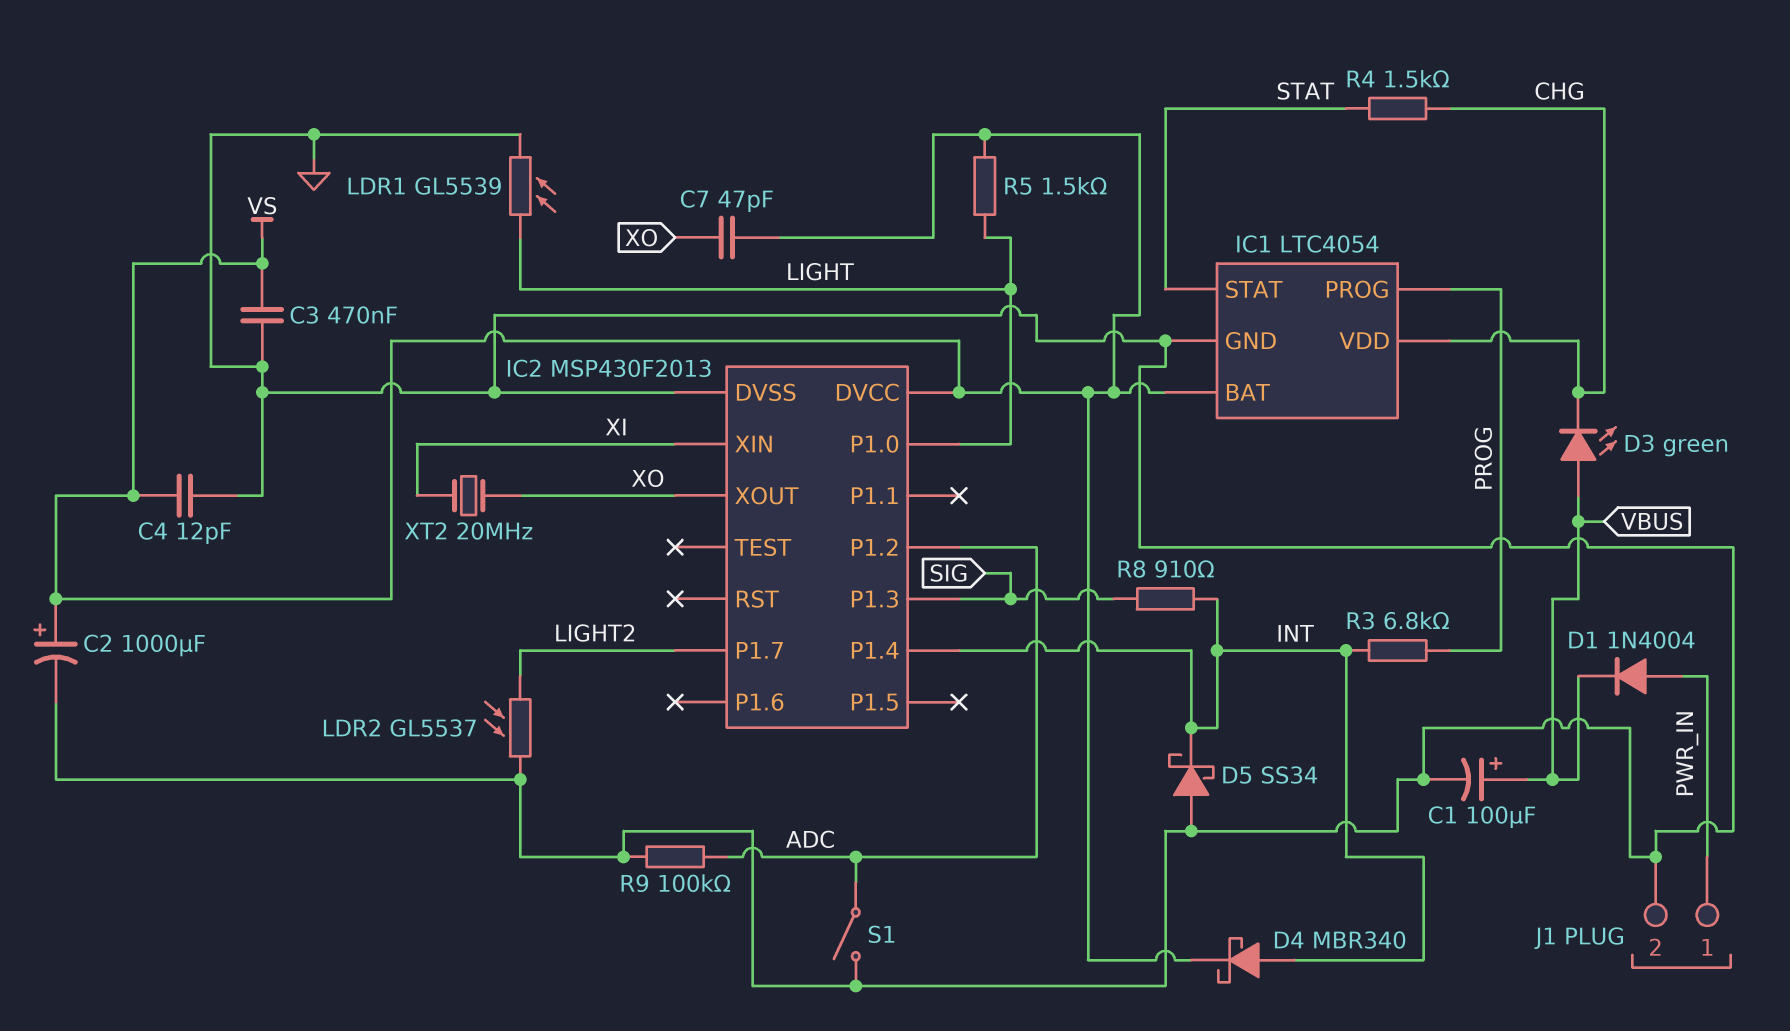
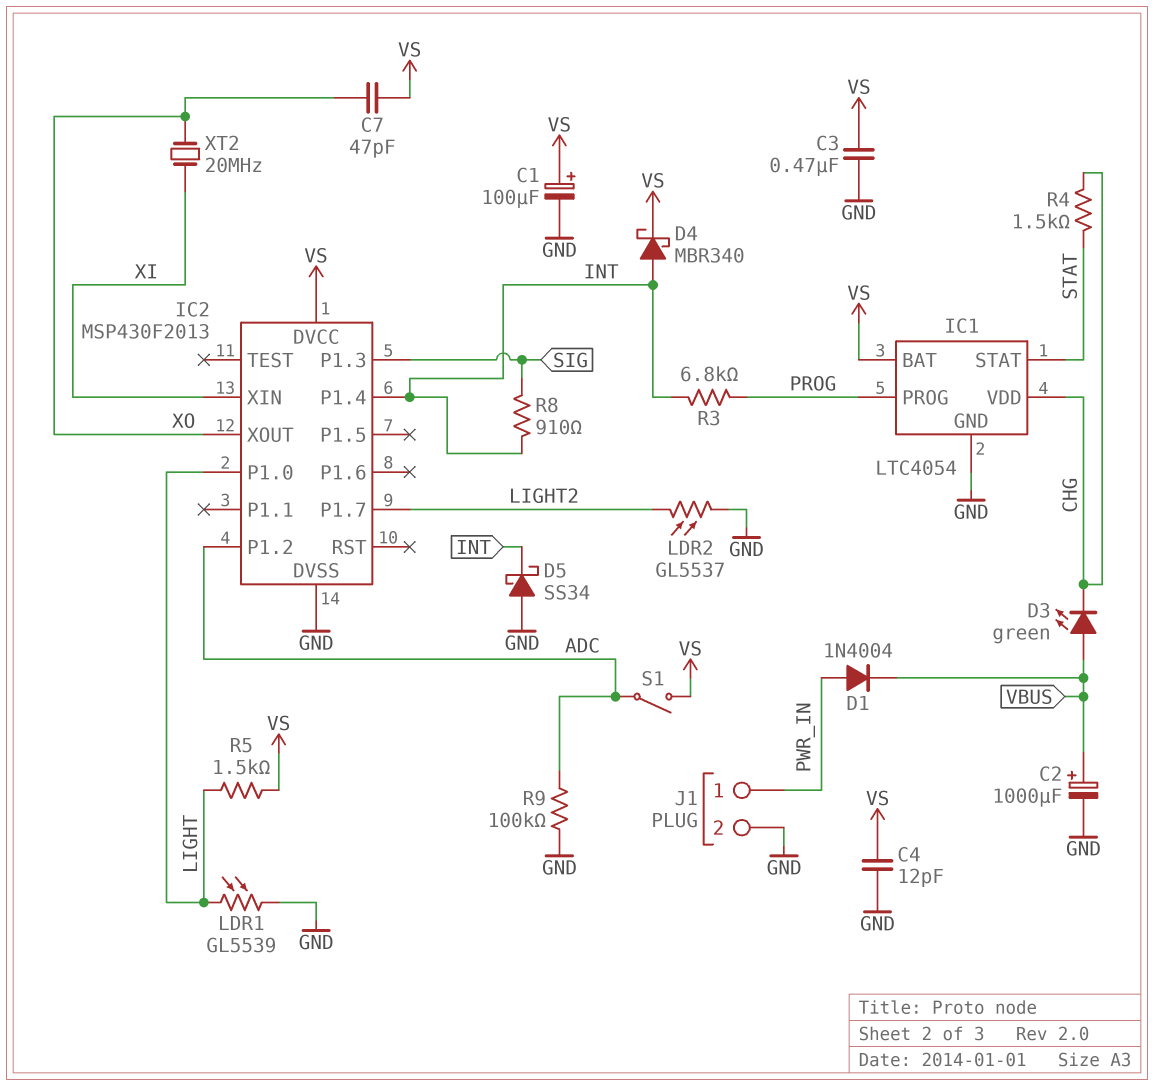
C1: 100uF (plus VBUS, minus GND) -> 100uF (plus VS, minus GND)
C2: 1000uF (plus VS, minus GND) -> 1000uF (plus VBUS, minus GND)
S1: switch (ADC, GND) -> switch (ADC, VS)

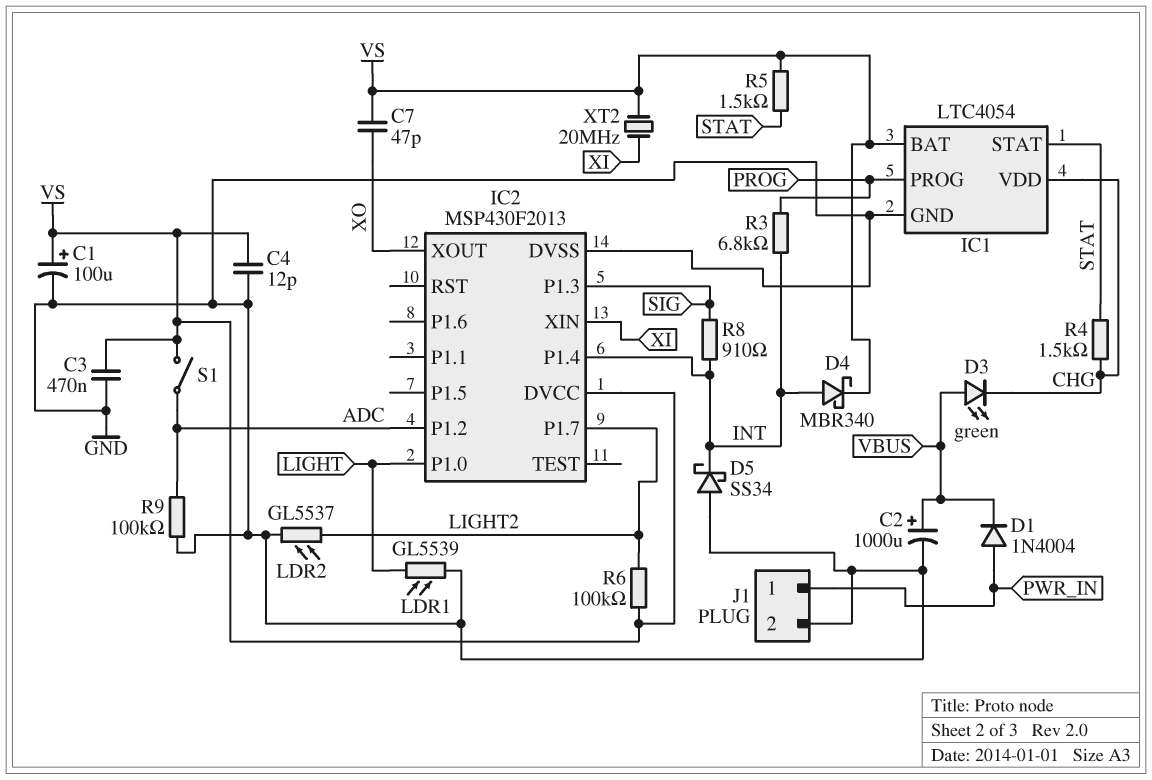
R5: 1.5k (LIGHT, VS) -> 1.5k (STAT, VS)
R6: none -> 100k (LIGHT2, VS)
XT2: 20MHz (XI, XO) -> 20MHz (VS, XI)

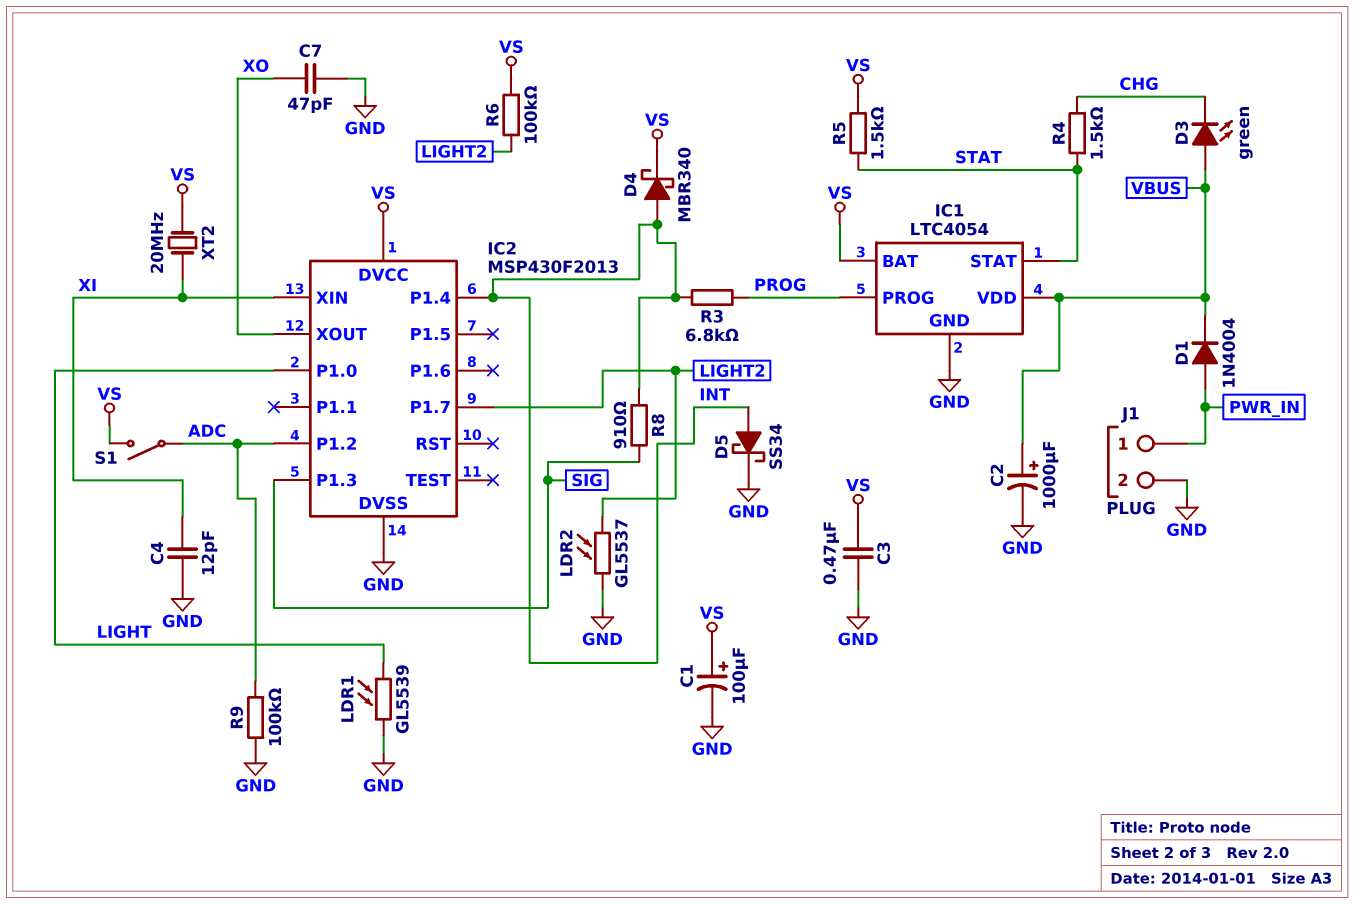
C4: 12pF (GND, VS) -> 12pF (GND, XI)
C7: 47pF (VS, XO) -> 47pF (GND, XO)
D5: schottky SS34 (A GND, K INT) -> schottky SS34 (A INT, K GND)
IC1 pin VDD: CHG -> VBUS

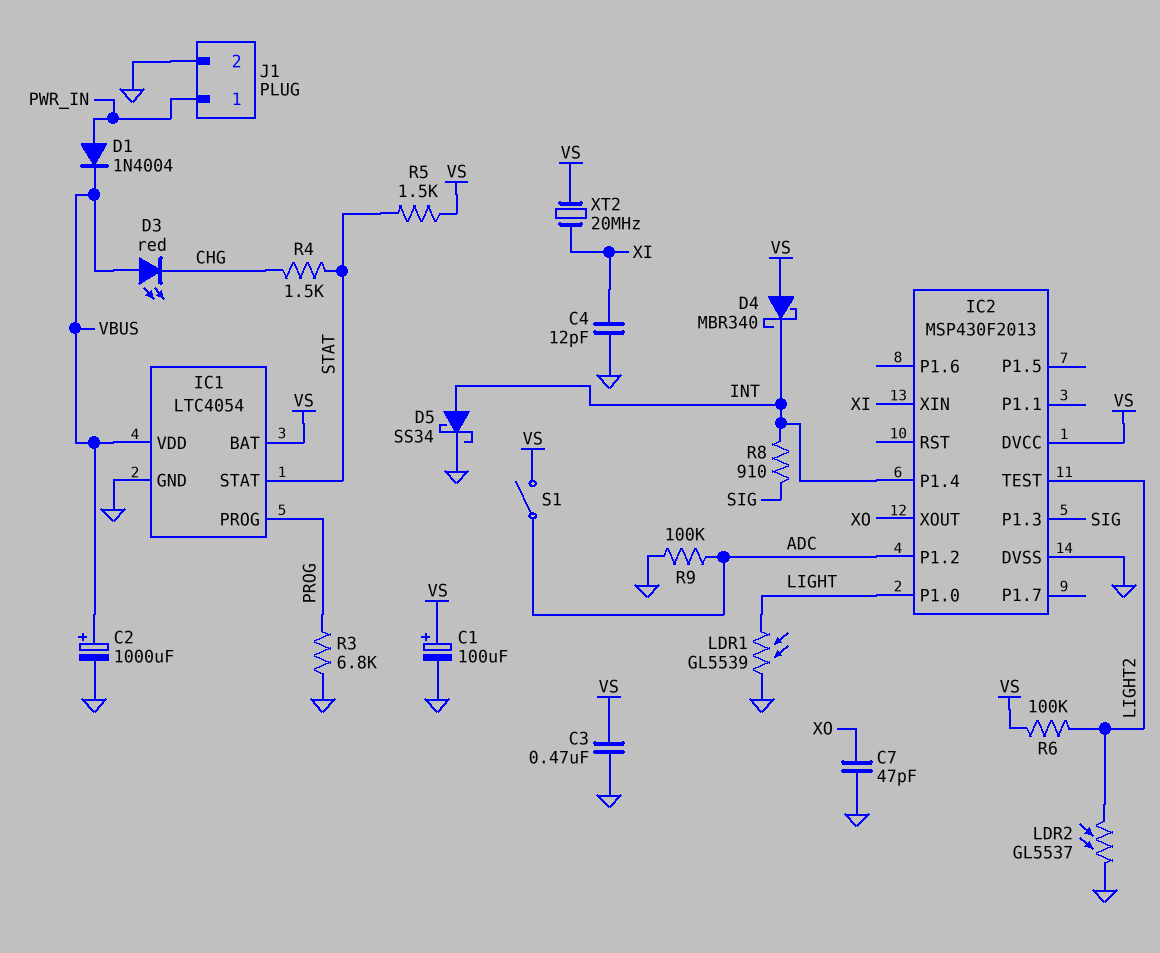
D3: LED green (A VBUS, K CHG) -> LED red (A VBUS, K CHG)
D4: schottky MBR340 (A INT, K VS) -> schottky MBR340 (A VS, K INT)
IC2 pin P1.7: LIGHT2 -> none
IC2 pin TEST: none -> LIGHT2
R3: 6.8k (INT, PROG) -> 6.8k (GND, PROG)

